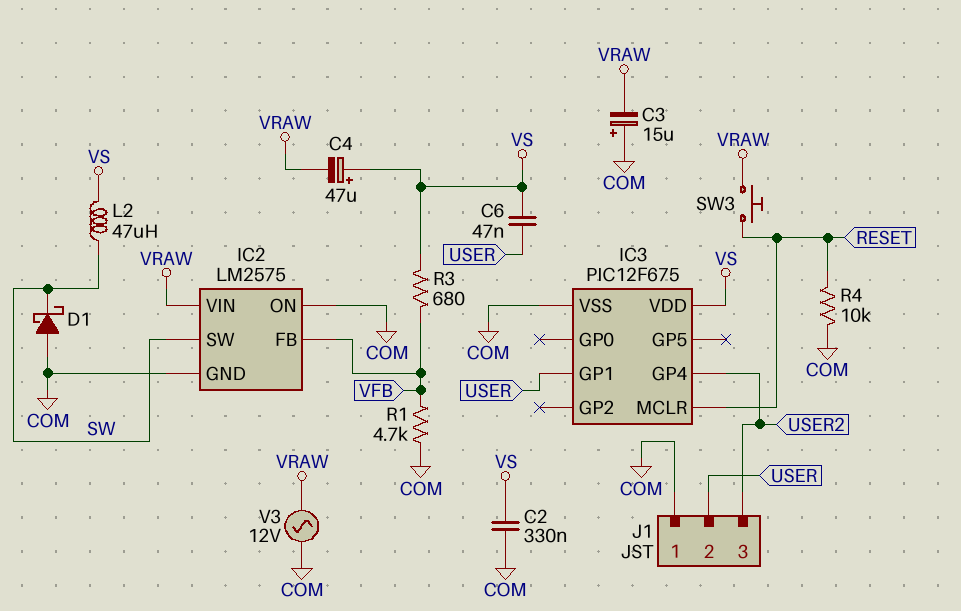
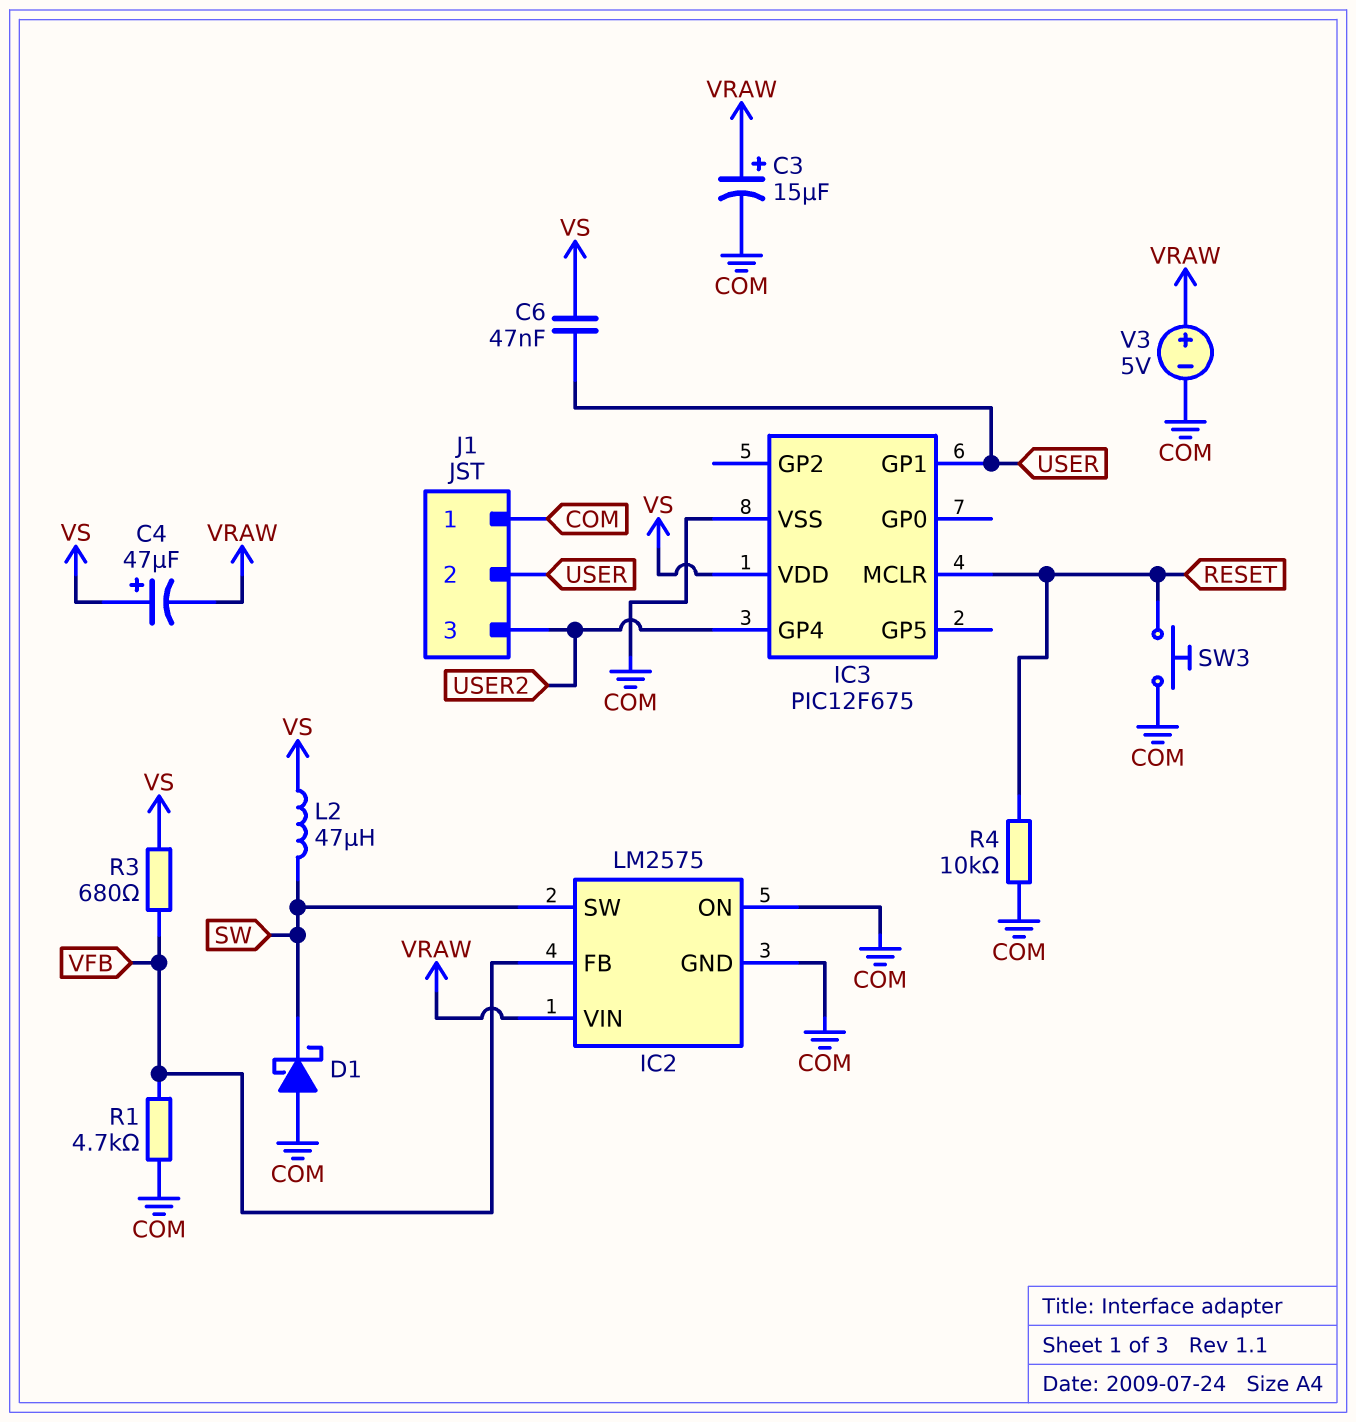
C2: 330nF (COM, VS) -> none
C3: 15uF (plus COM, minus VRAW) -> 15uF (plus VRAW, minus COM)
SW3: button (RESET, VRAW) -> button (COM, RESET)
V3: AC 12V (COM, VRAW) -> 5V (plus VRAW, minus COM)

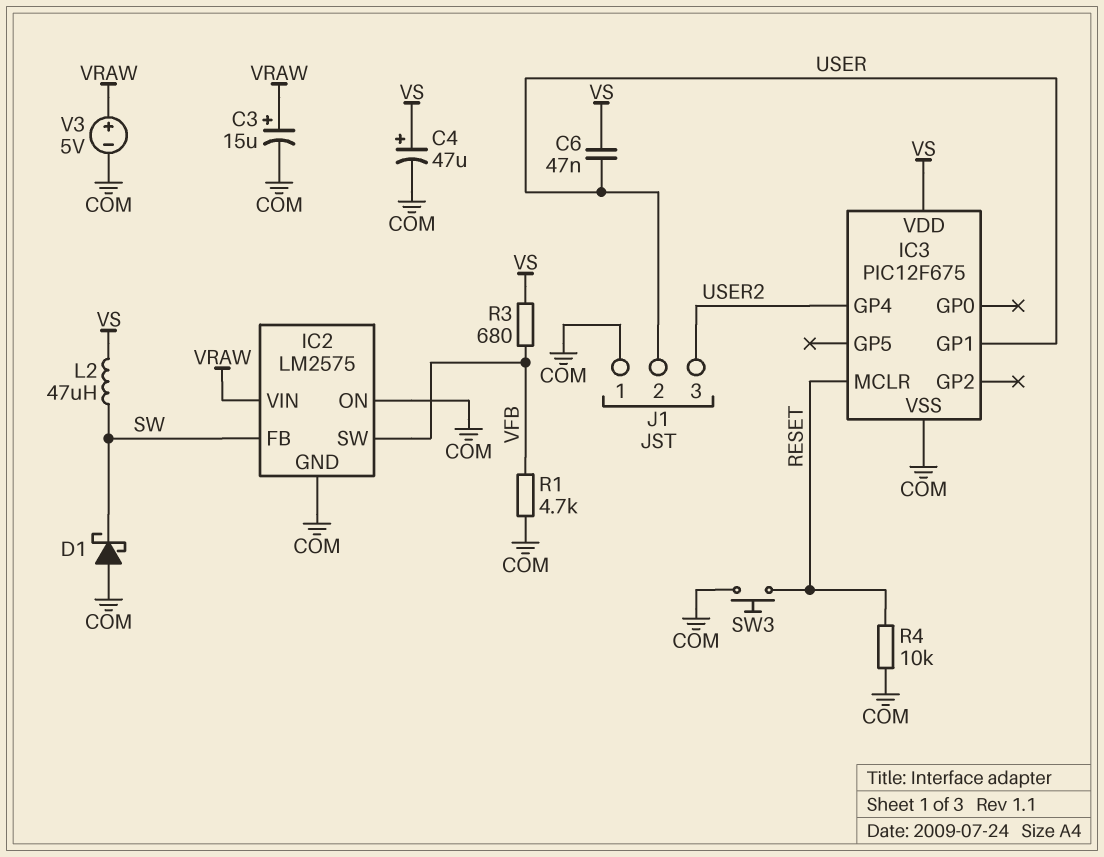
C4: 47uF (plus VS, minus VRAW) -> 47uF (plus VS, minus COM)
IC2 pin FB: VFB -> SW
IC2 pin SW: SW -> VFB

